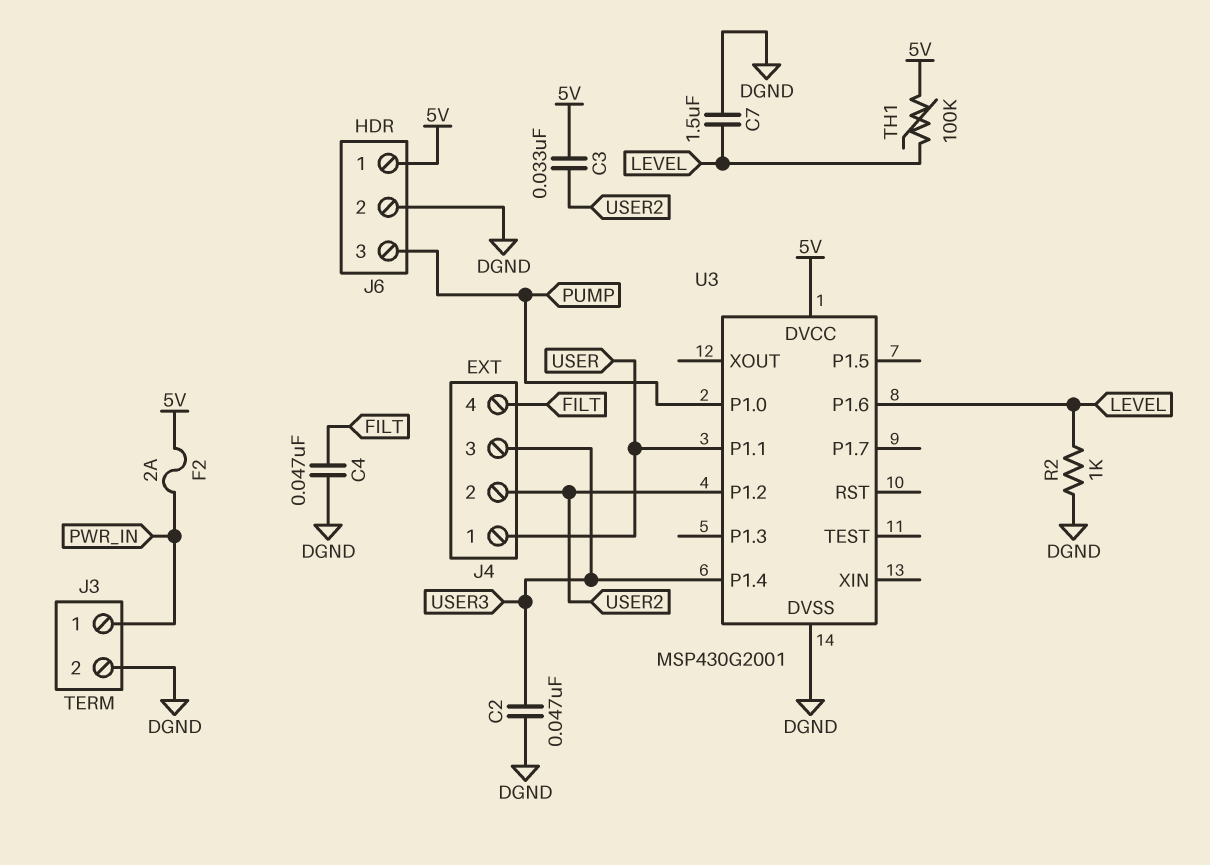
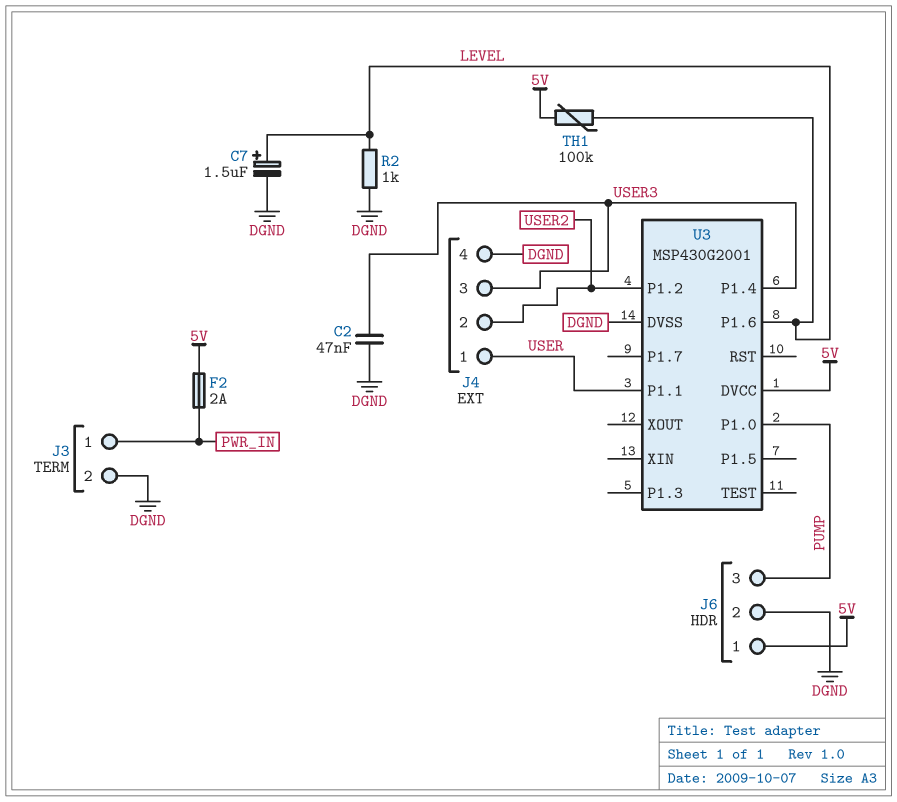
C3: 33nF (5V, USER2) -> none
C4: 47nF (DGND, FILT) -> none
C7: 1.5uF (DGND, LEVEL) -> 1.5uF (plus LEVEL, minus DGND)
J4 pin 4: FILT -> DGND

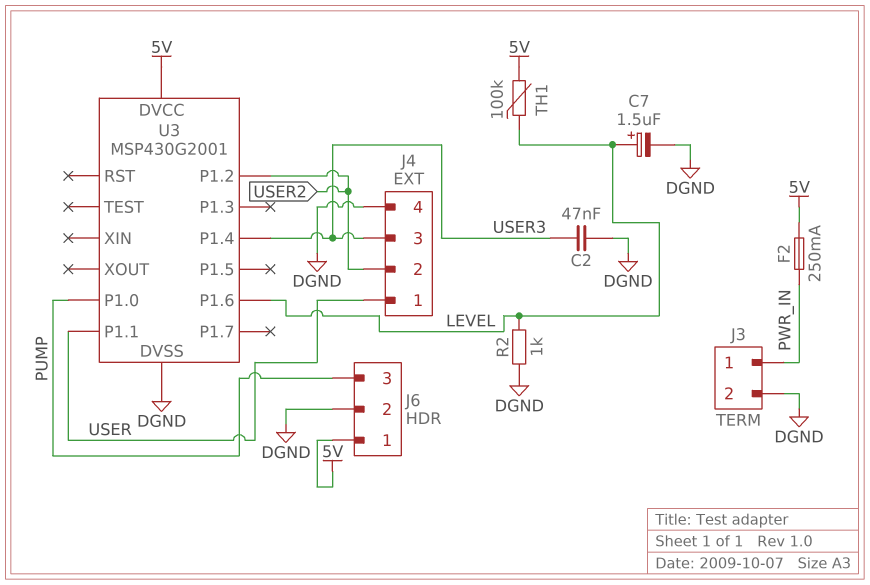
F2: 2A (5V, PWR_IN) -> 250mA (5V, PWR_IN)

